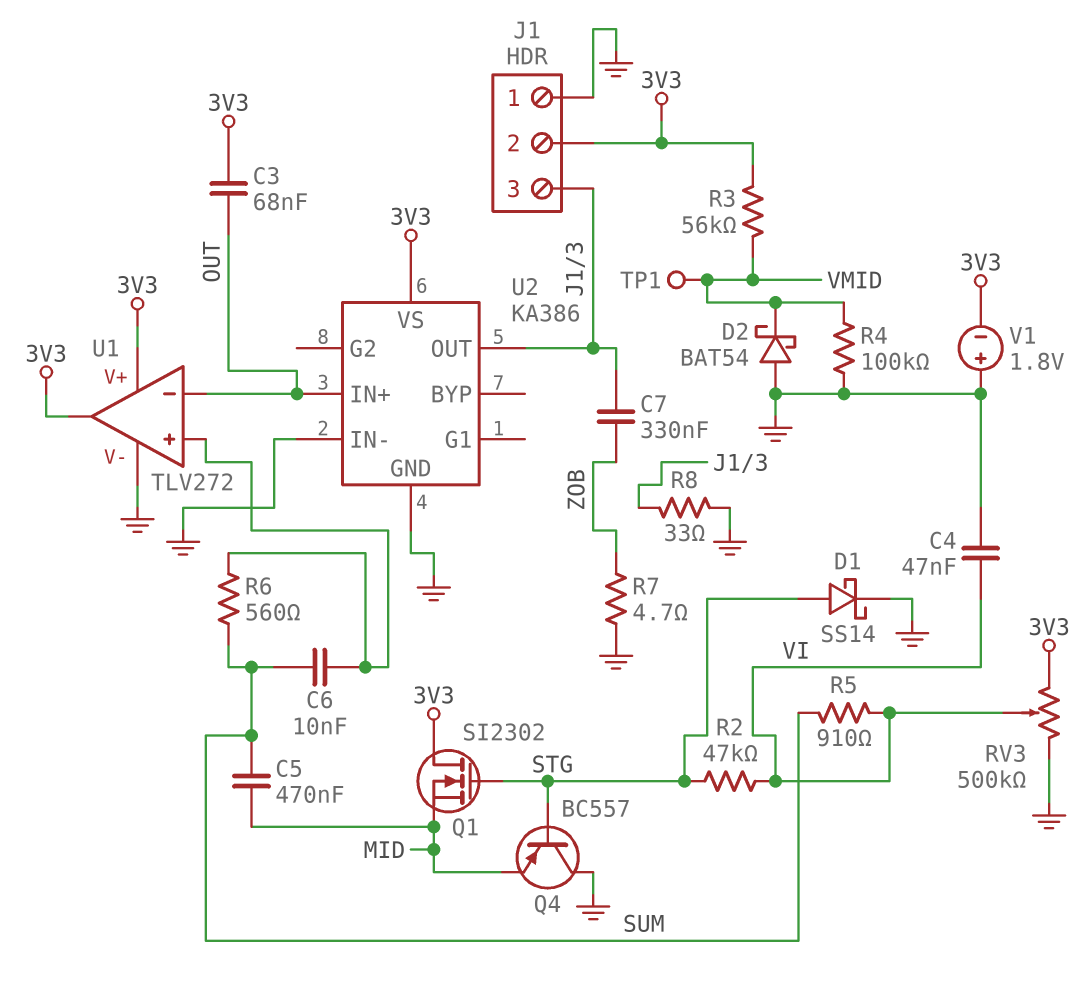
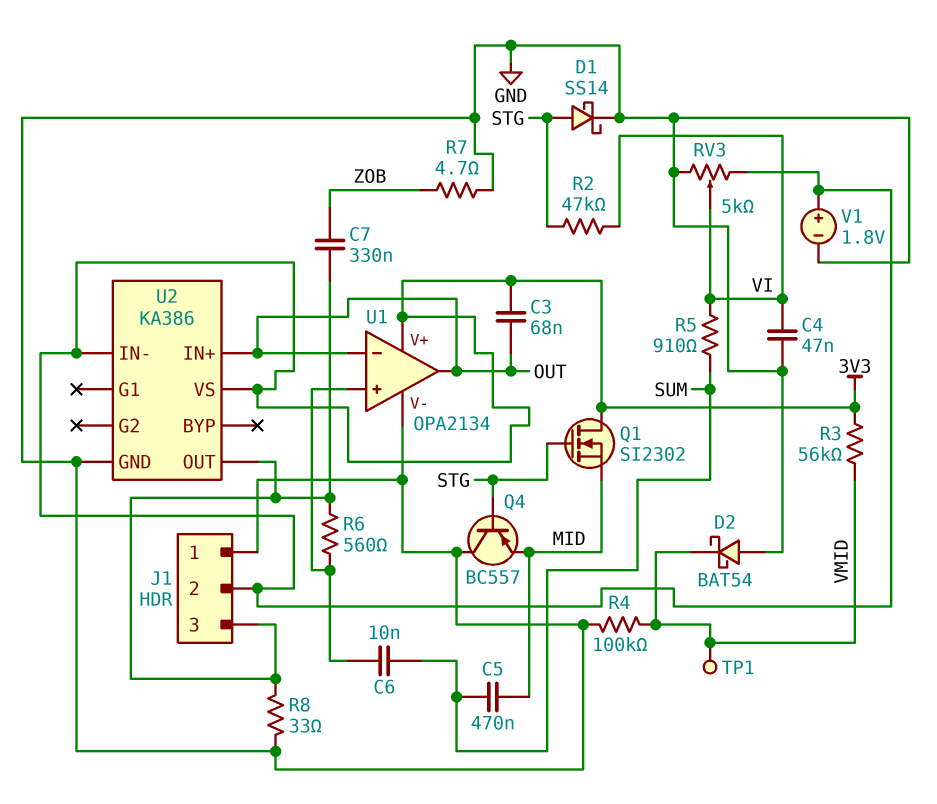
R6: 560 (SUM, U1/in+) -> 560 (J1/3, U1/in+)
RV3: 500k (3V3, GND, wiper VI) -> 5k (3V3, GND, wiper VI)
U1: TLV272 -> OPA2134
U1 pin out: 3V3 -> OUT
U2 pin IN-: GND -> 3V3
V1: 1.8V (plus GND, minus 3V3) -> 1.8V (plus 3V3, minus GND)

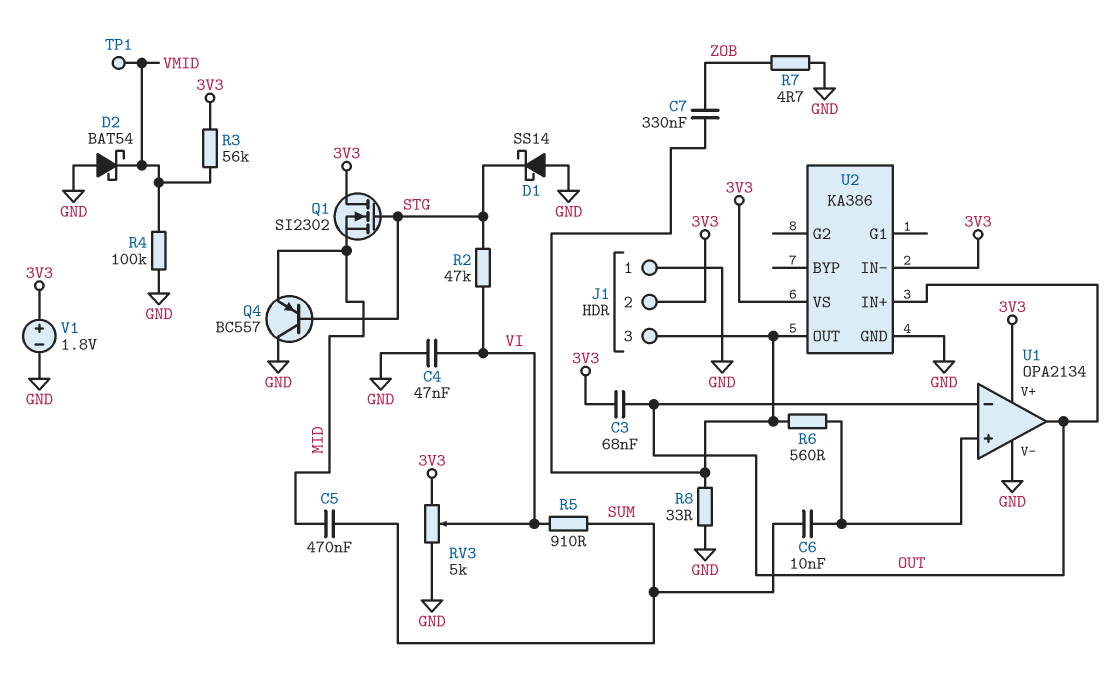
D1: schottky SS14 (A STG, K GND) -> schottky SS14 (A GND, K STG)

